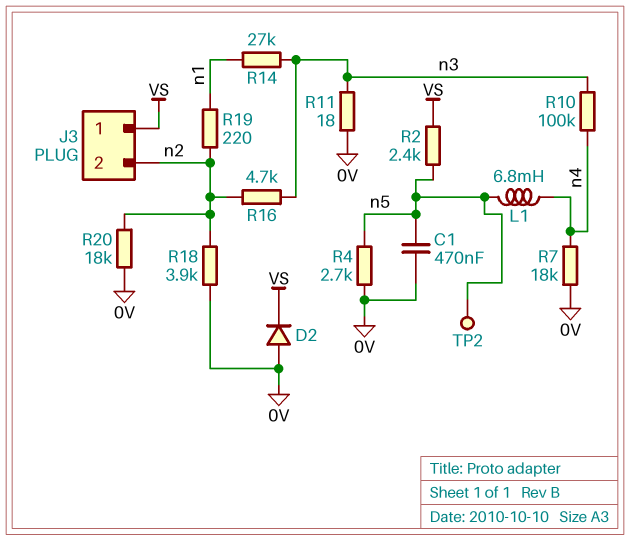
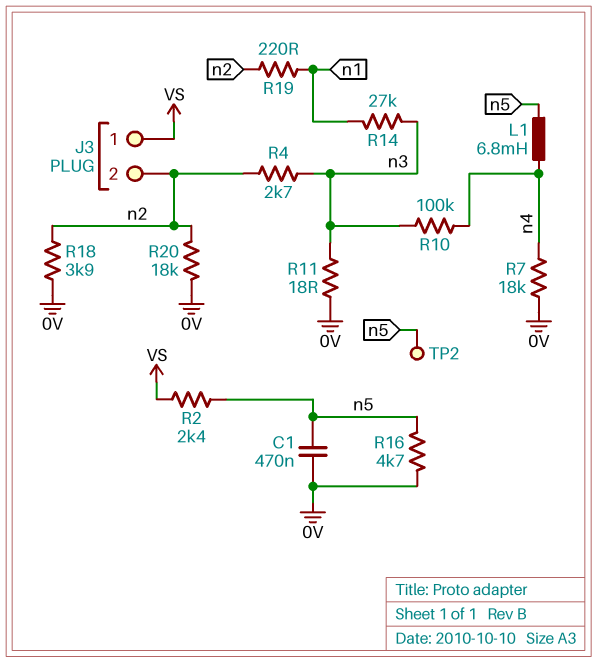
D2: diode (A 0V, K VS) -> none
R4: 2.7k (0V, n5) -> 2.7k (n2, n3)
R16: 4.7k (n2, n3) -> 4.7k (0V, n5)

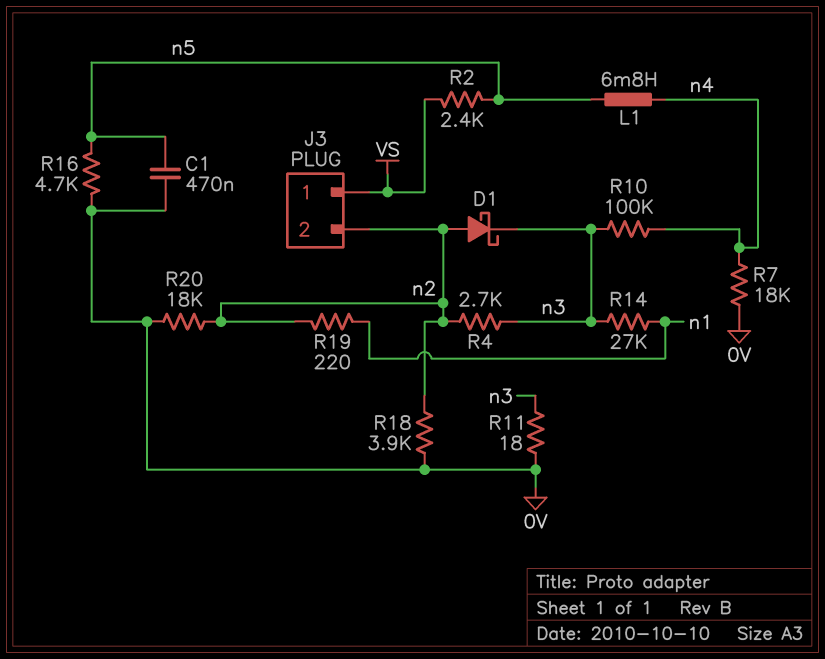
D1: none -> schottky (A n2, K n3)
TP2: test point (n5) -> none

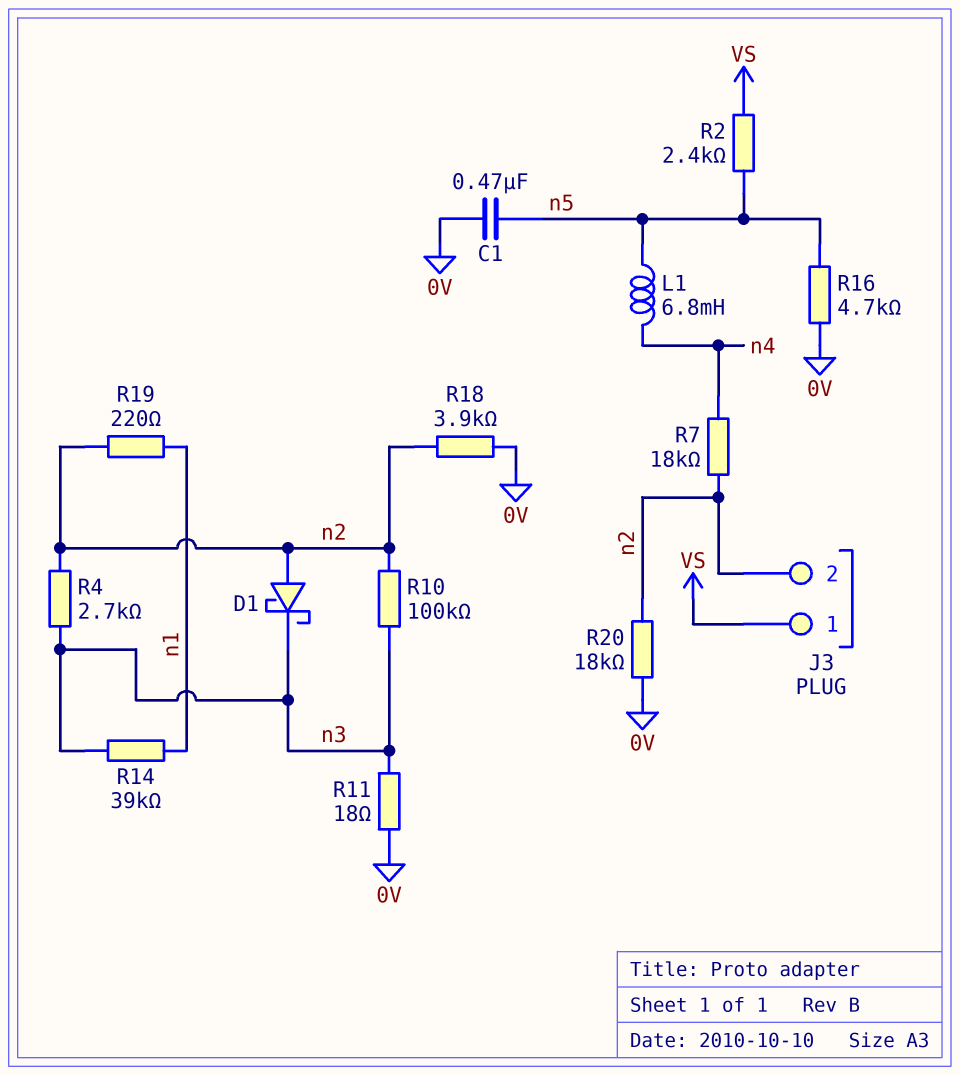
R7: 18k (0V, n4) -> 18k (n2, n4)
R10: 100k (n3, n4) -> 100k (n2, n3)
R14: 27k (n1, n3) -> 39k (n1, n3)

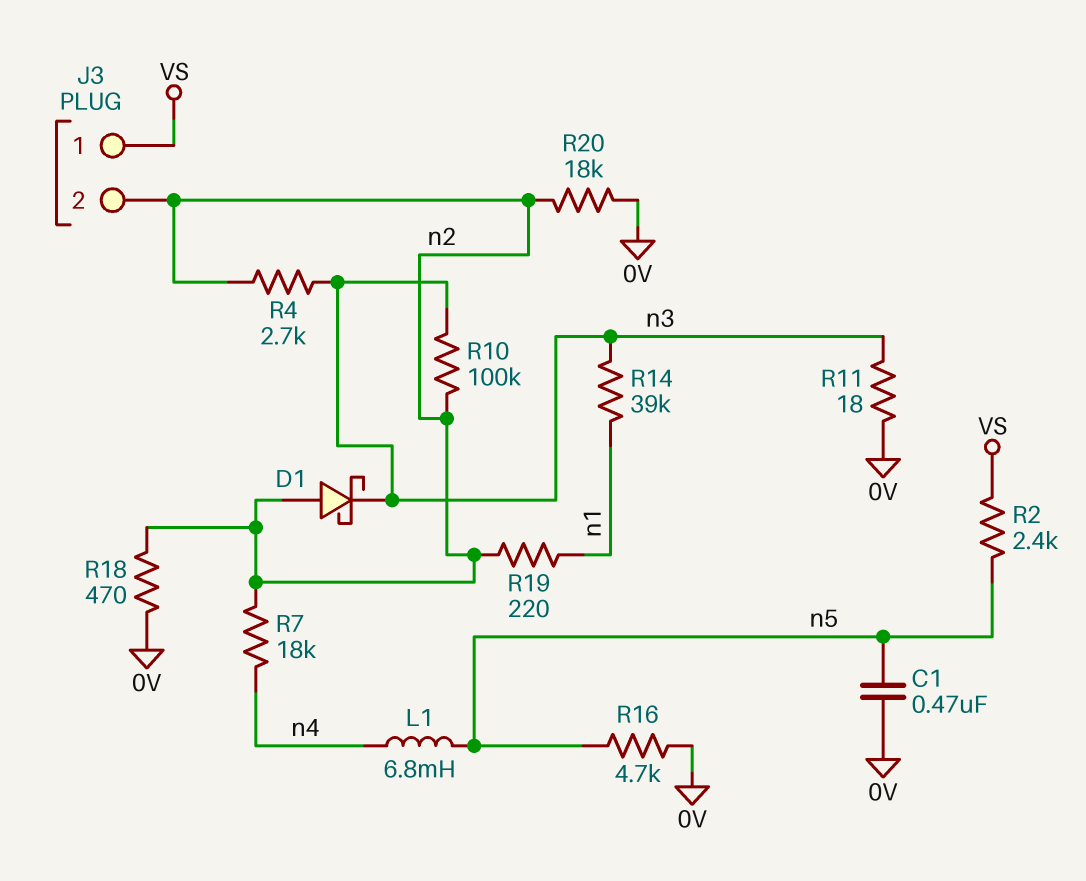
R18: 3.9k (0V, n2) -> 470 (0V, n2)

